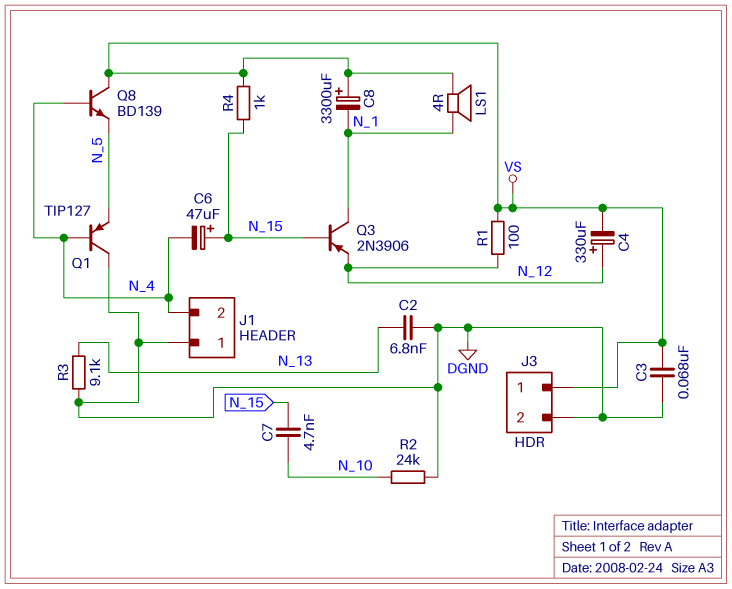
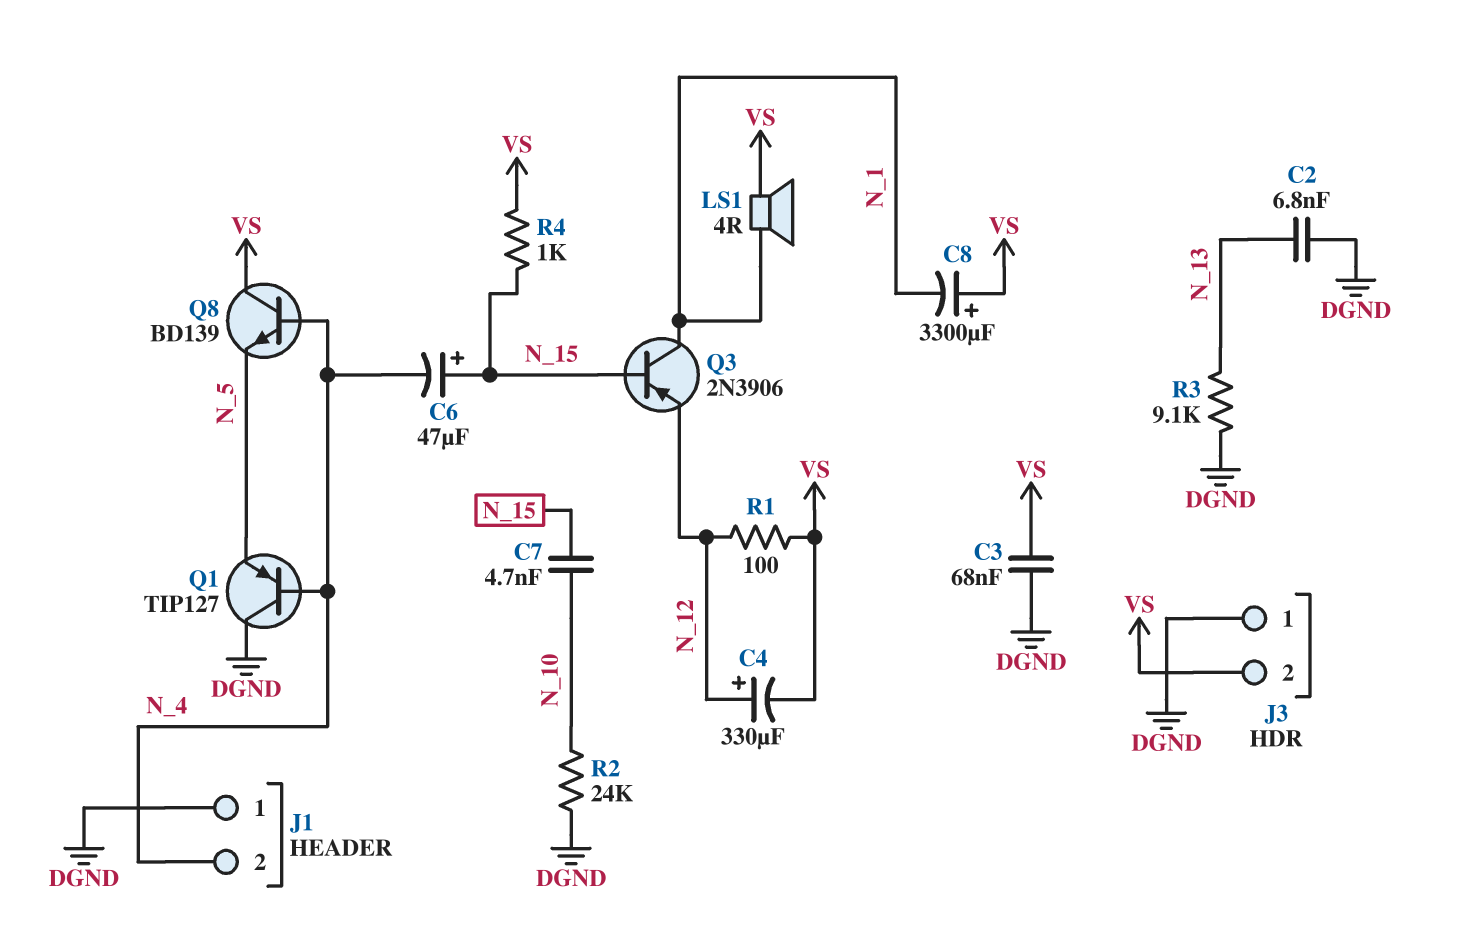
J3 pin 1: VS -> DGND
J3 pin 2: DGND -> VS

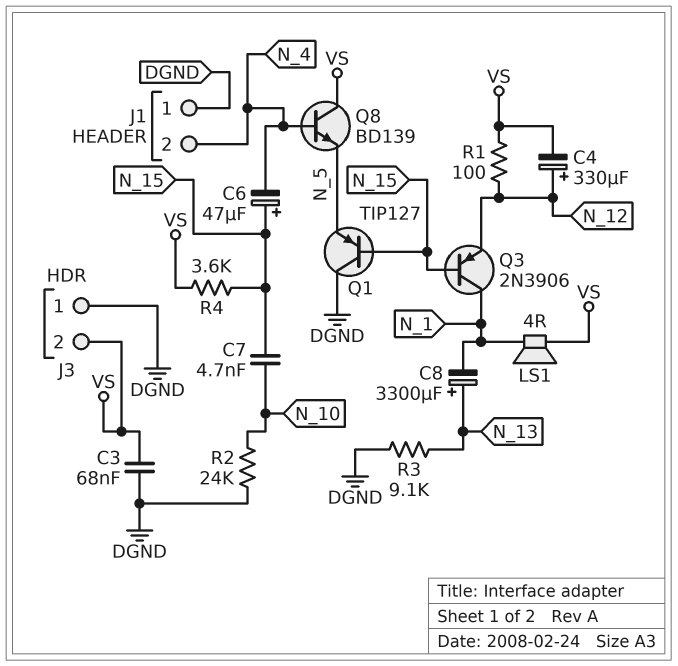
C2: 6.8nF (DGND, N_13) -> none
C8: 3300uF (plus VS, minus N_1) -> 3300uF (plus N_13, minus N_1)
Q1: PNP TIP127 (B N_4, C DGND, E N_5) -> PNP TIP127 (B N_15, C DGND, E N_5)
R4: 1k (N_15, VS) -> 3.6k (N_15, VS)

